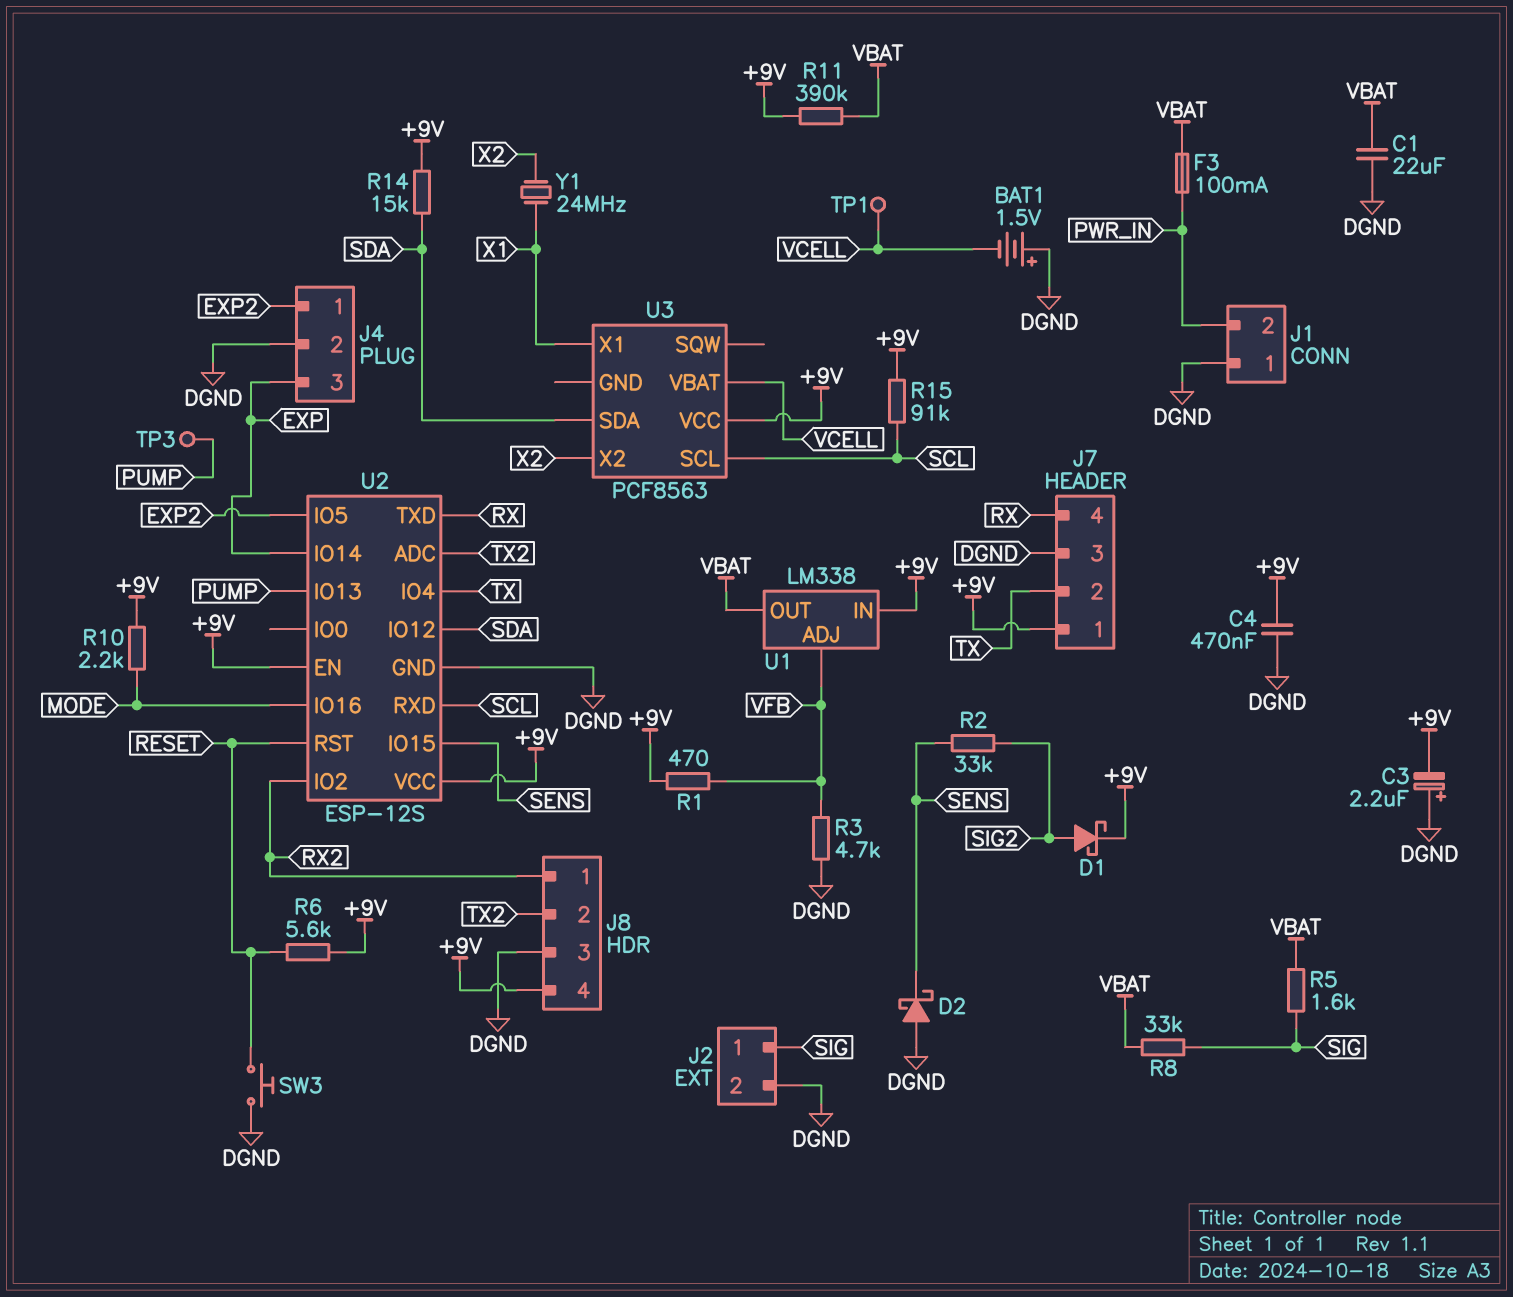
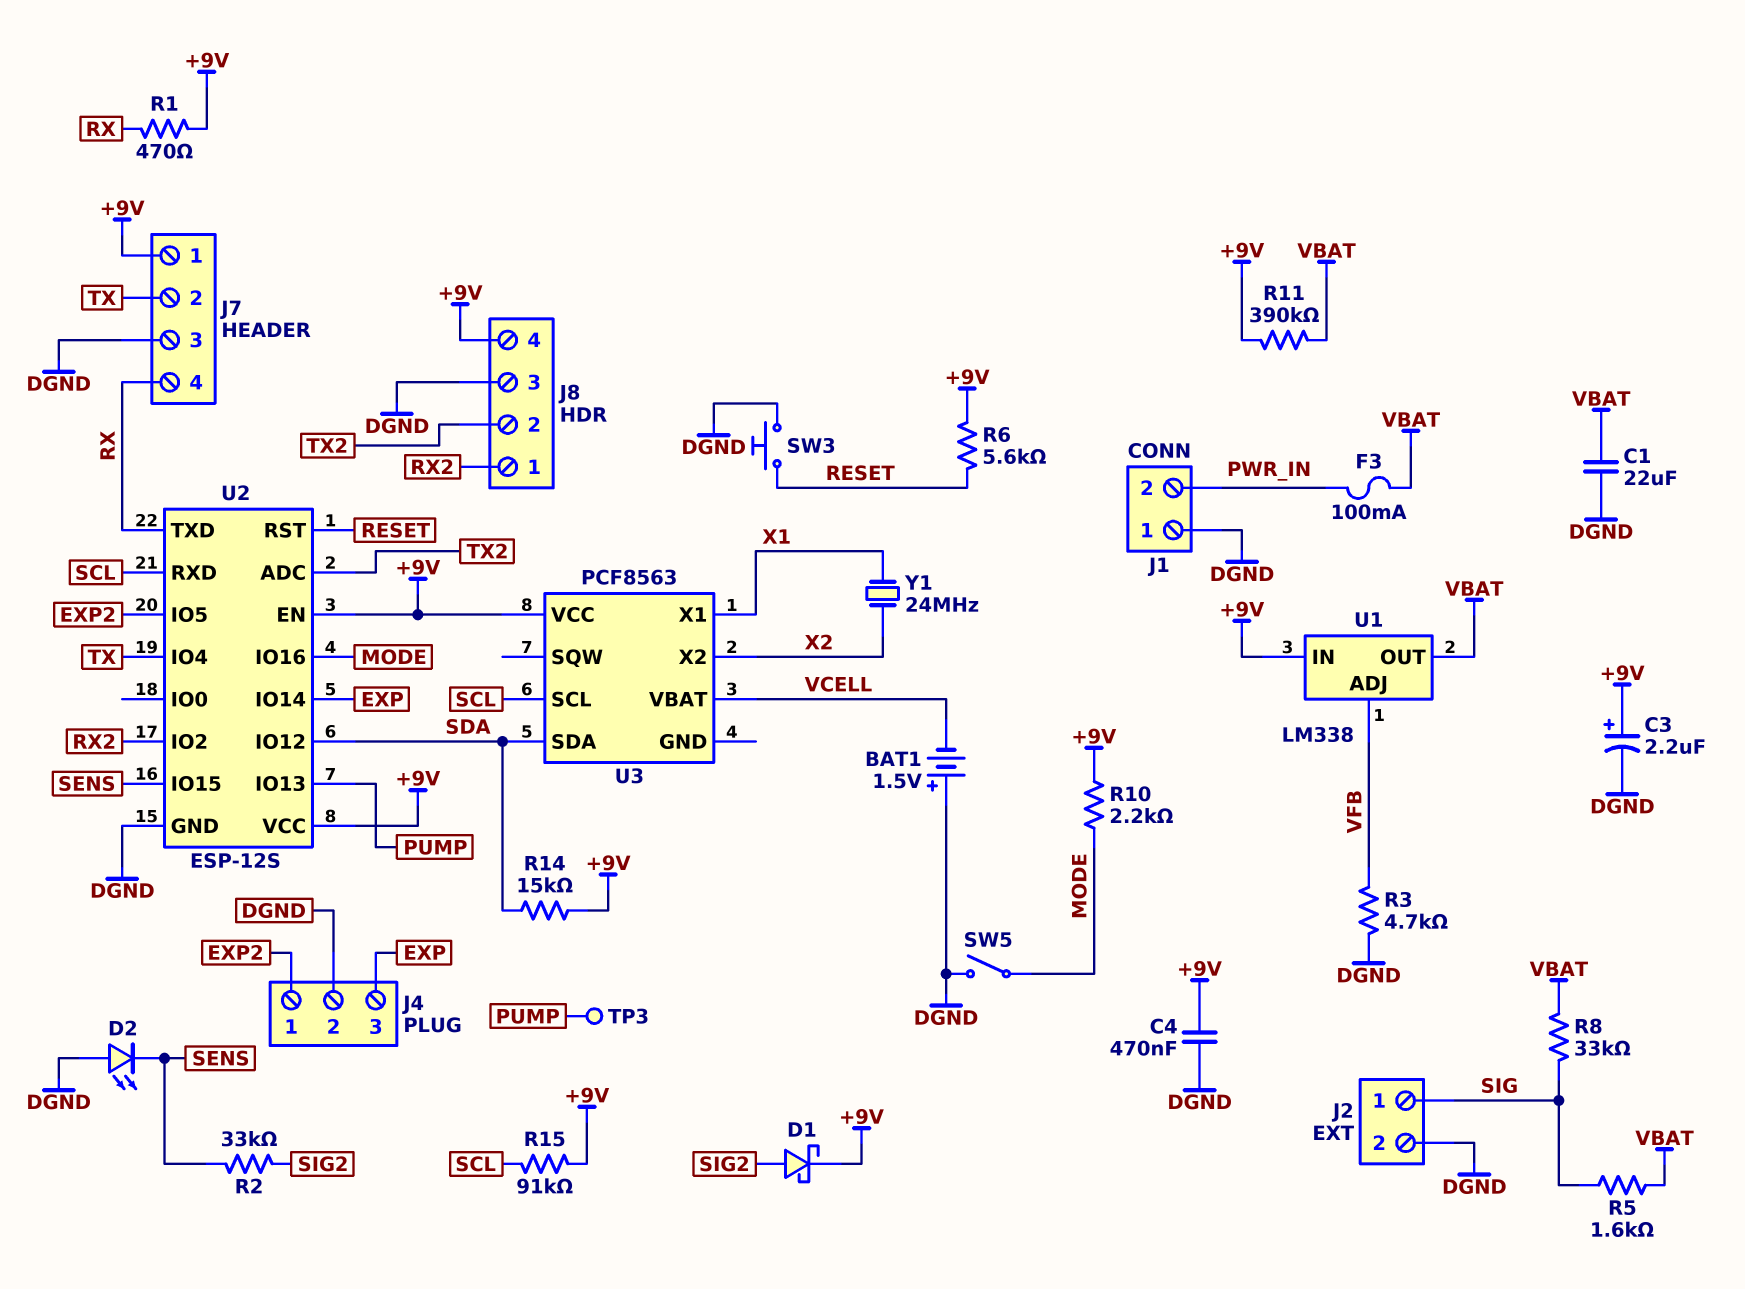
C3: 2.2uF (plus DGND, minus +9V) -> 2.2uF (plus +9V, minus DGND)
D2: schottky (A DGND, K SENS) -> LED (A DGND, K SENS)
R1: 470 (+9V, VFB) -> 470 (+9V, RX)
SW5: none -> switch (DGND, MODE)
TP1: test point (VCELL) -> none

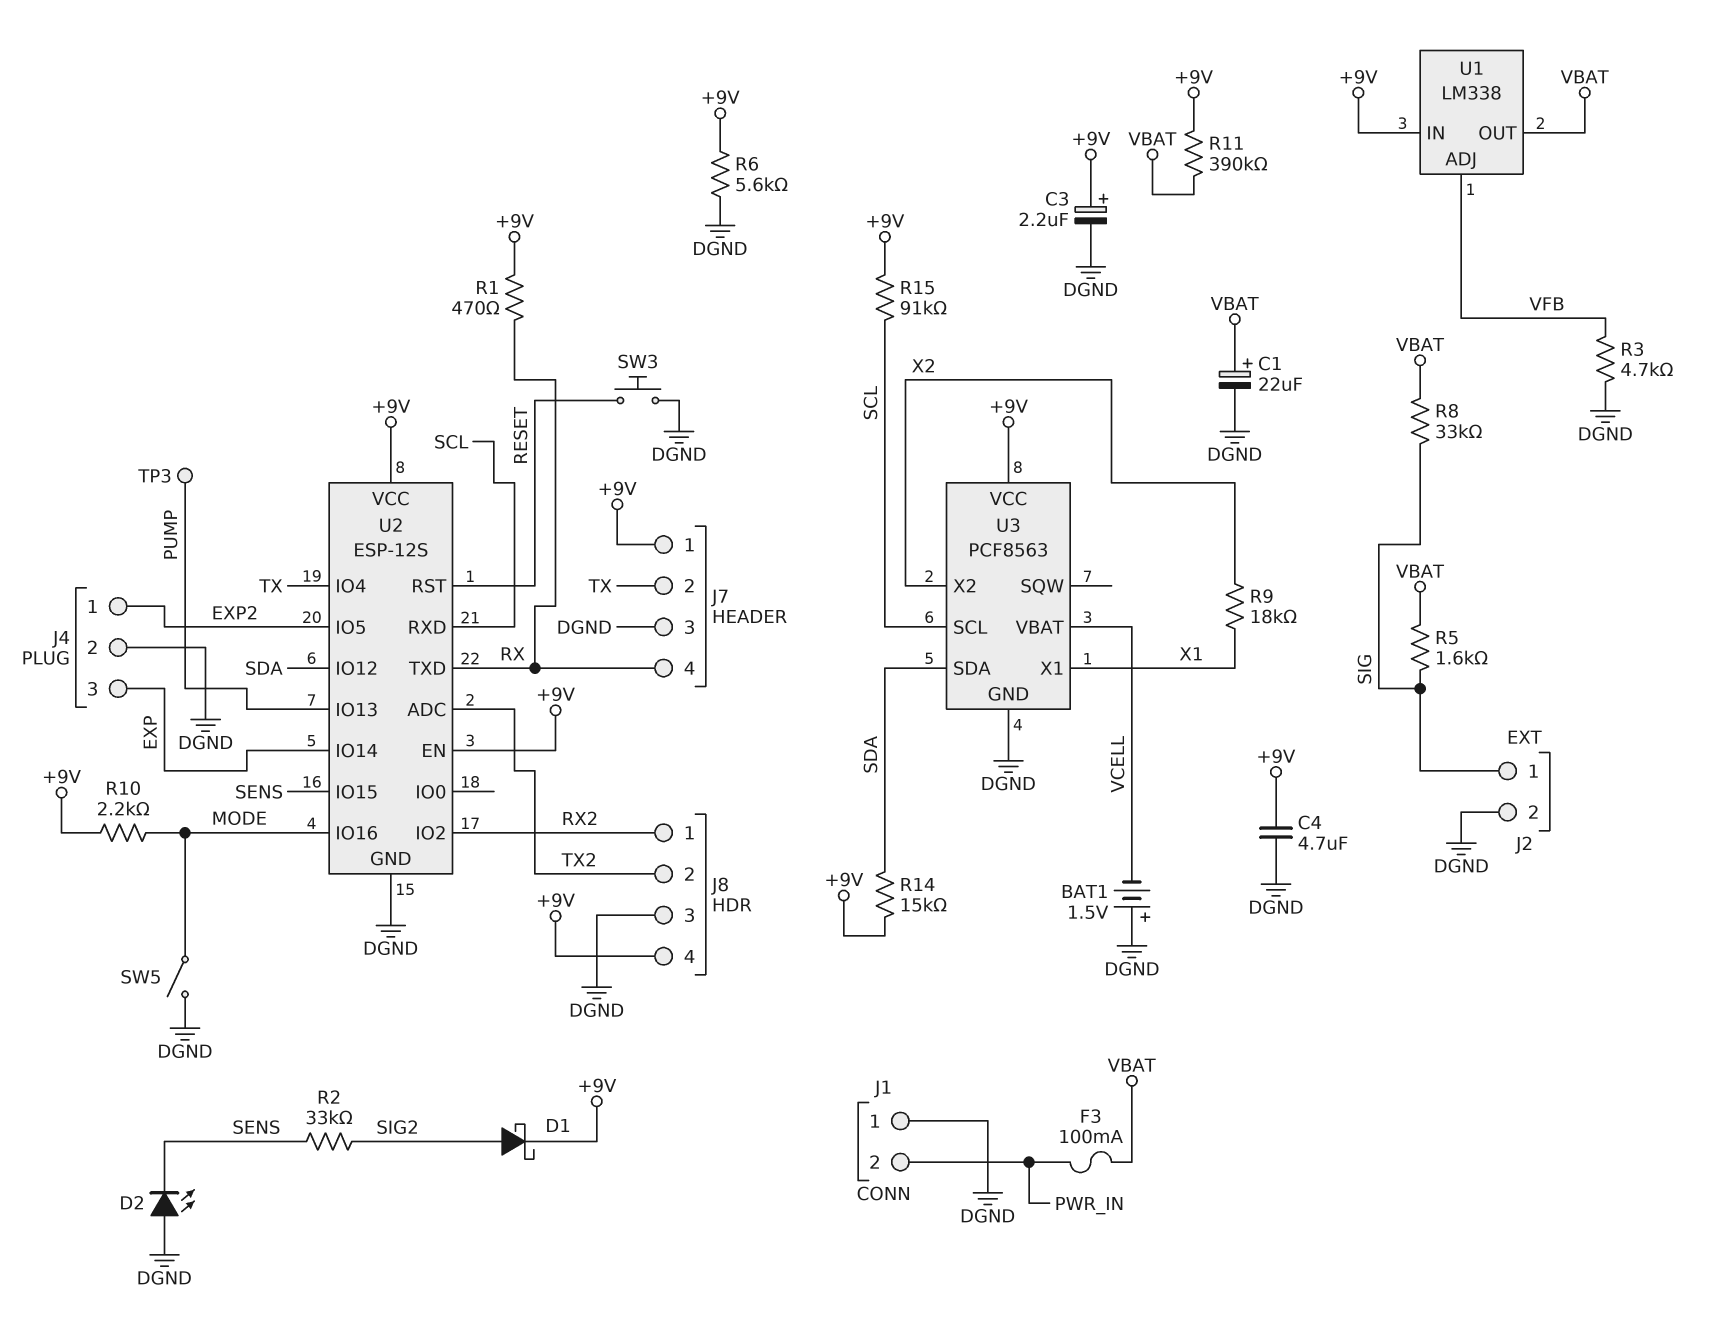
C1: 22uF (DGND, VBAT) -> 22uF (plus VBAT, minus DGND)
C4: 470nF (+9V, DGND) -> 4.7uF (+9V, DGND)
R6: 5.6k (+9V, RESET) -> 5.6k (+9V, DGND)
R9: none -> 18k (X1, X2)
U3 pin GND: none -> DGND
Y1: 24MHz (X1, X2) -> none

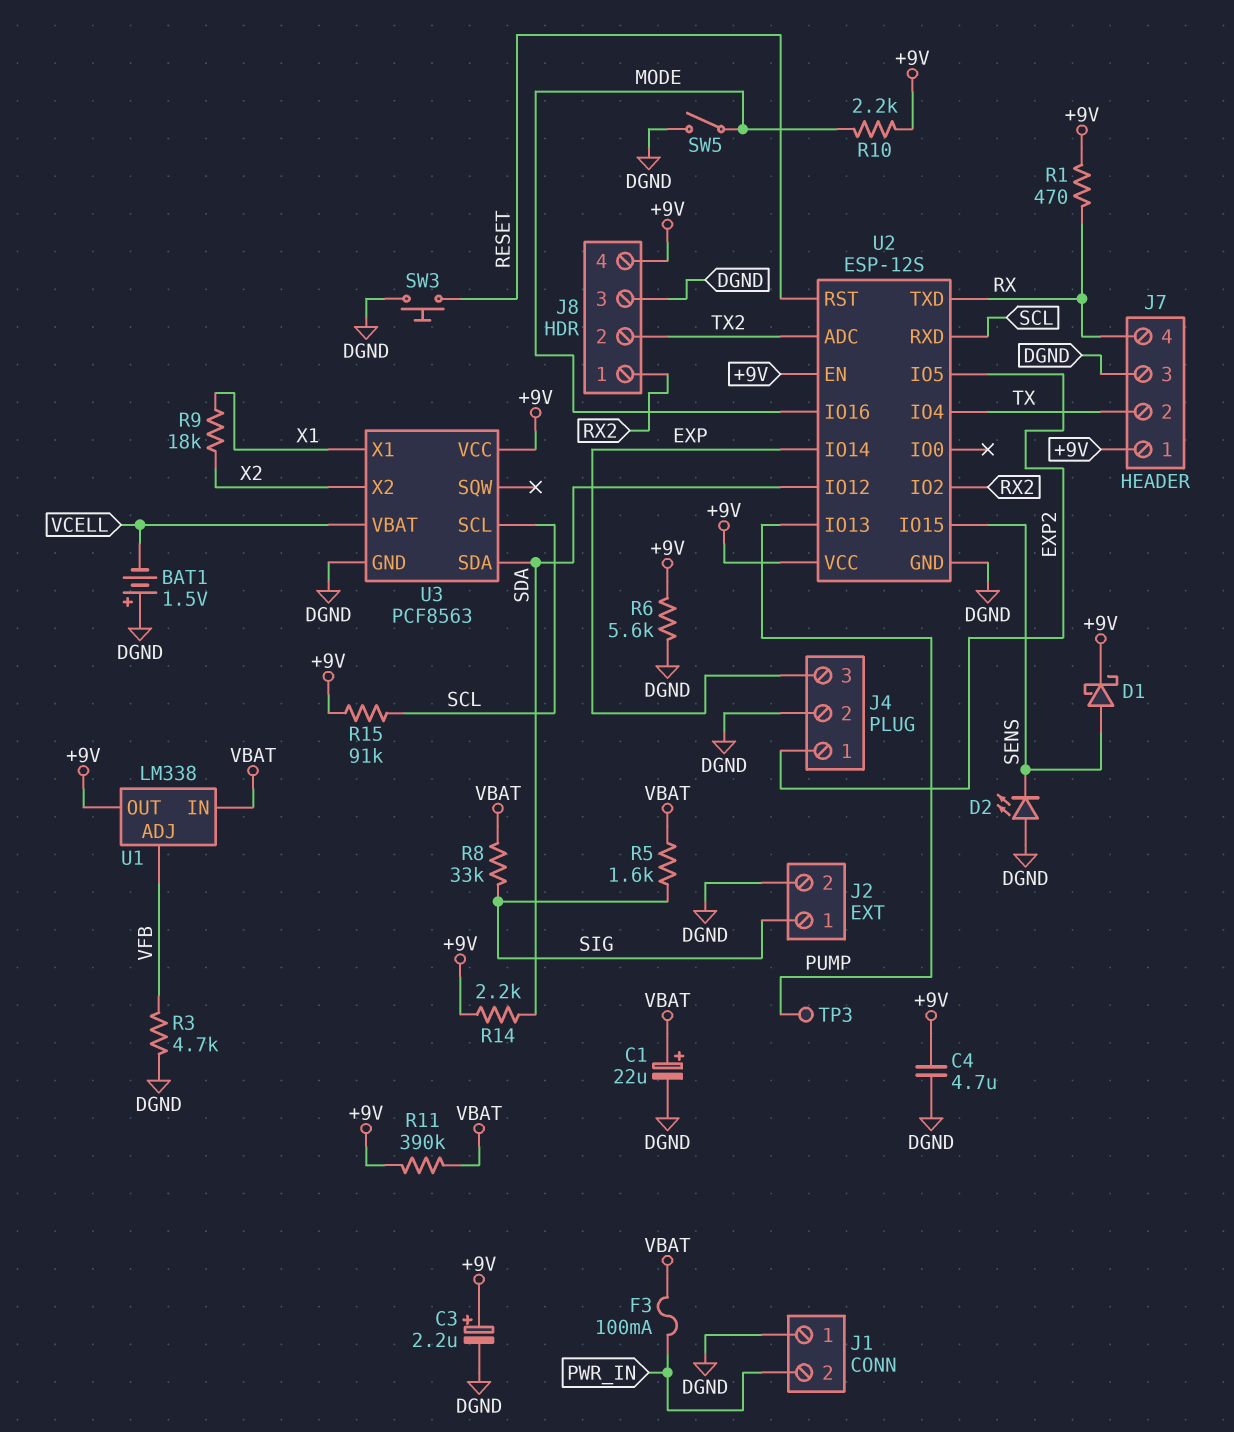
D1: schottky (A SIG2, K +9V) -> schottky (A SENS, K +9V)
R2: 33k (SENS, SIG2) -> none
R14: 15k (+9V, SDA) -> 2.2k (+9V, SDA)
U1 pin IN: +9V -> VBAT
U1 pin OUT: VBAT -> +9V

